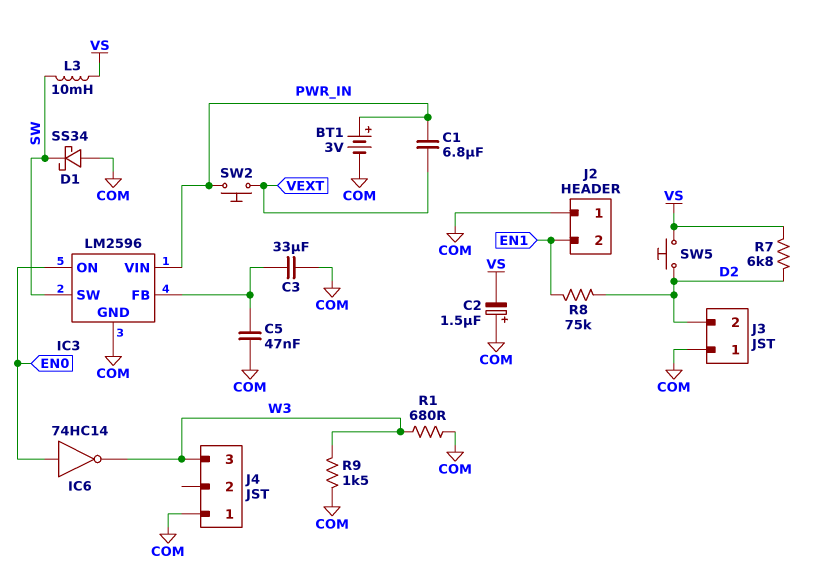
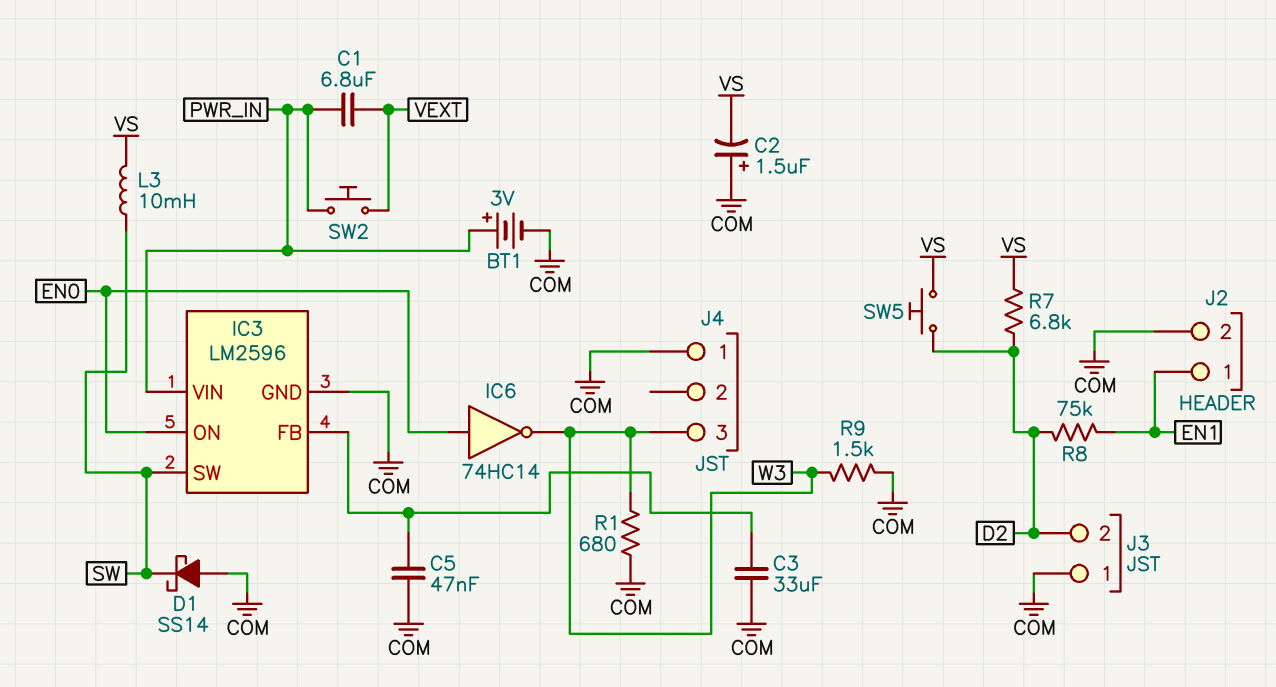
D1: schottky SS34 (A COM, K SW) -> schottky SS14 (A COM, K SW)
J2 pin 1: COM -> EN1
J2 pin 2: EN1 -> COM

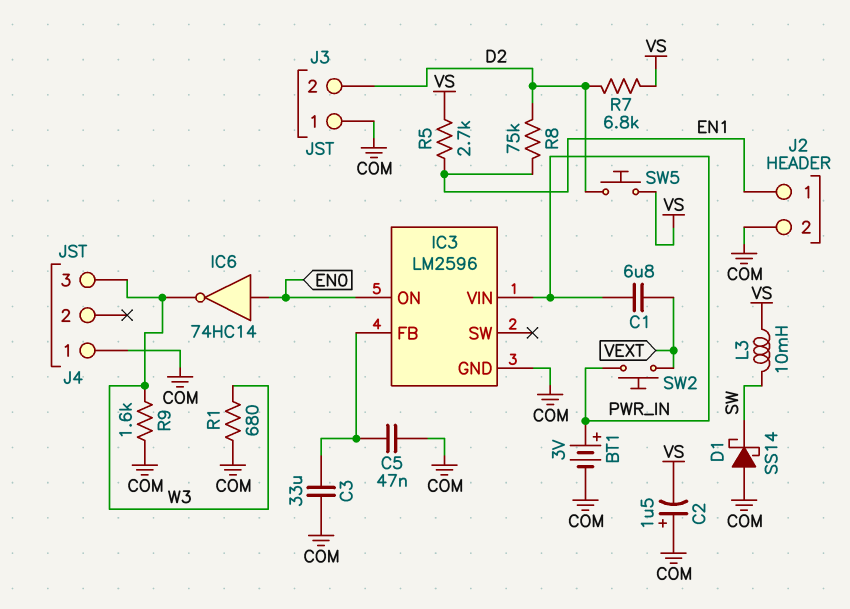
IC3 pin SW: SW -> none
R5: none -> 2.7k (EN1, VS)
R9: 1.5k (COM, W3) -> 1.6k (COM, W3)

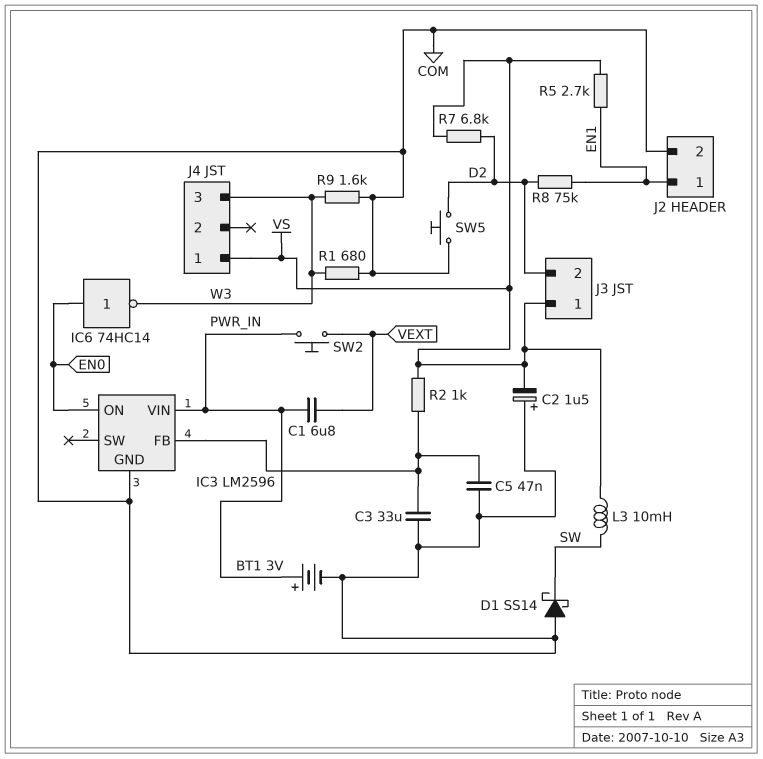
J3 pin 1: COM -> VS
J4 pin 1: COM -> VS
R2: none -> 1k (IC3/FB, VS)
SW5: button (D2, VS) -> button (COM, D2)

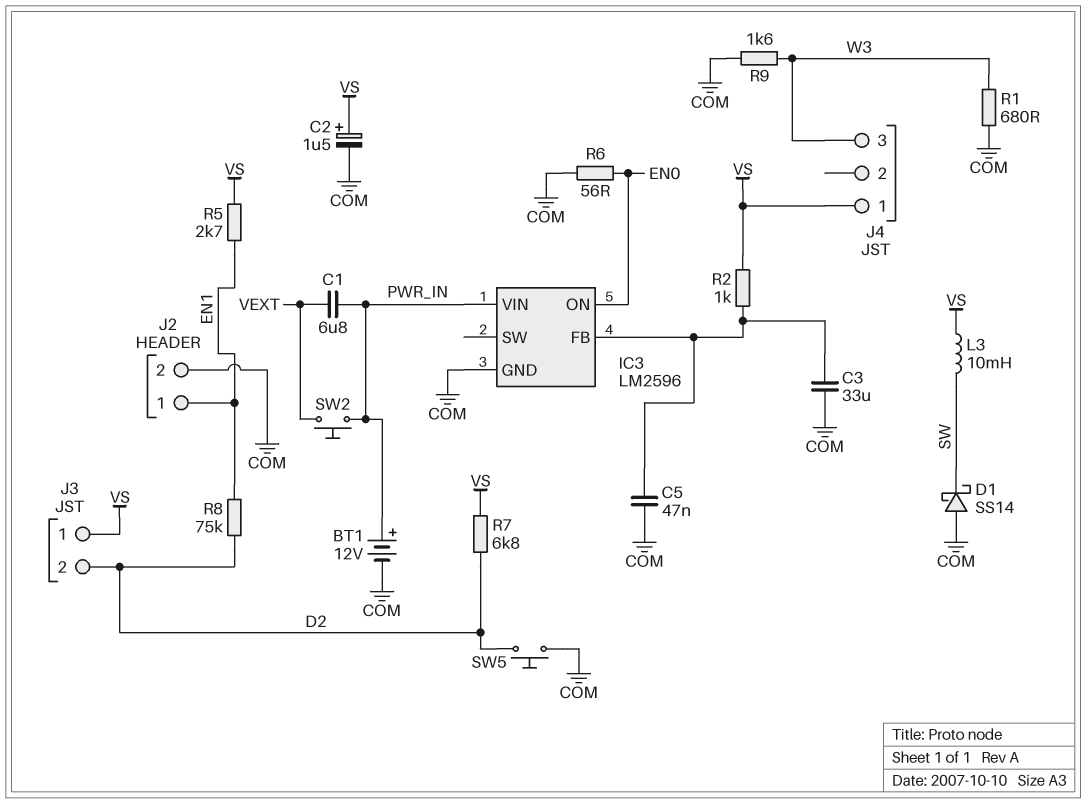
BT1: 3V (plus PWR_IN, minus COM) -> 12V (plus PWR_IN, minus COM)
C2: 1.5uF (plus COM, minus VS) -> 1.5uF (plus VS, minus COM)
IC6: NOT 74HC14 (in EN0, out W3) -> none
R6: none -> 56 (COM, EN0)

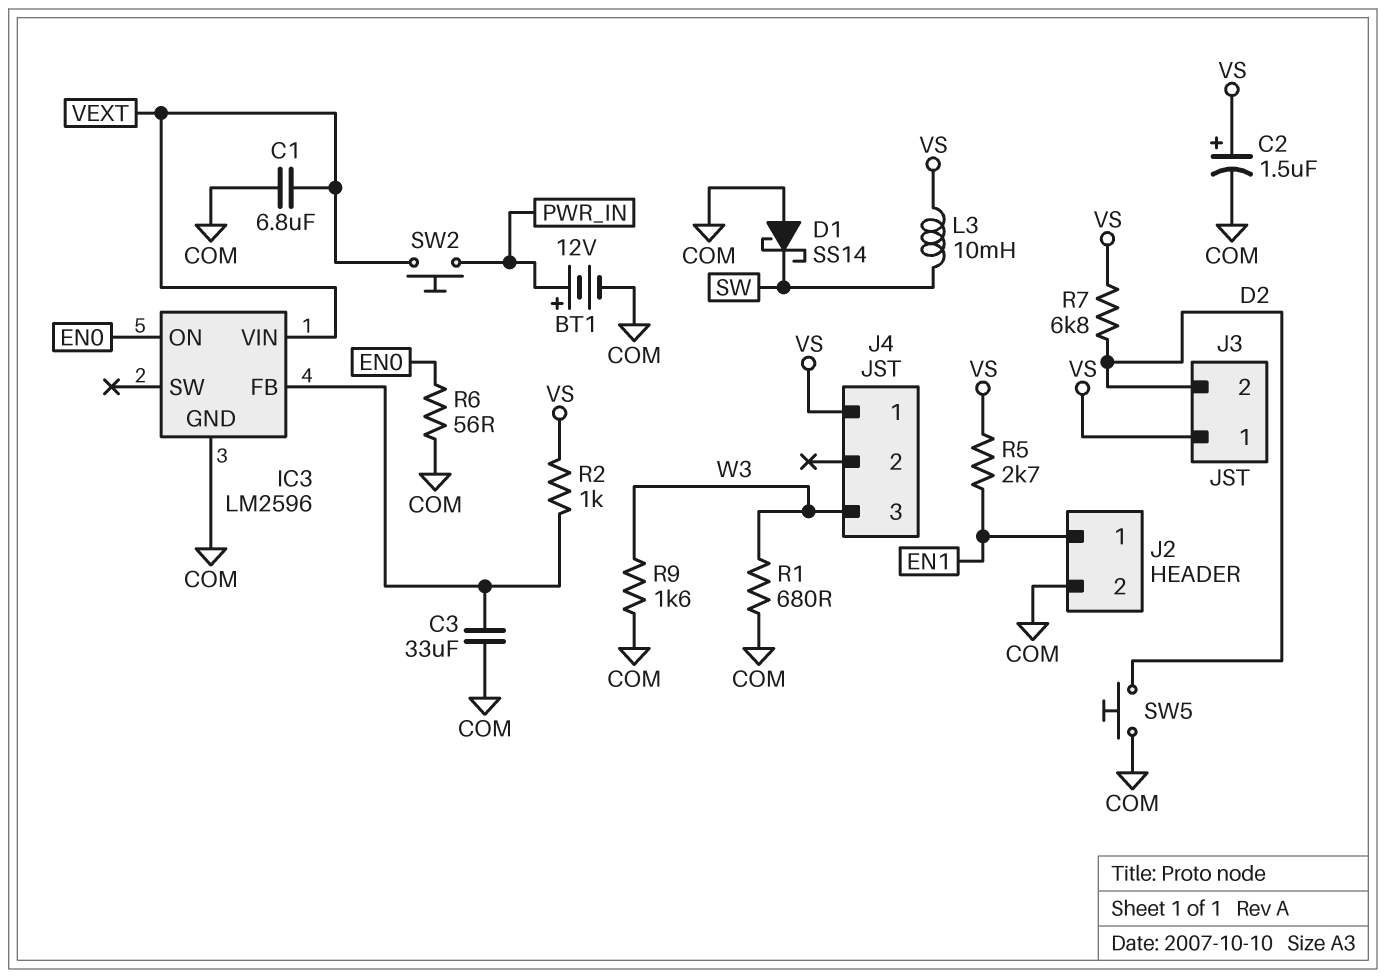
C1: 6.8uF (PWR_IN, VEXT) -> 6.8uF (COM, VEXT)
C5: 47nF (COM, IC3/FB) -> none
IC3 pin VIN: PWR_IN -> VEXT
R8: 75k (D2, EN1) -> none

